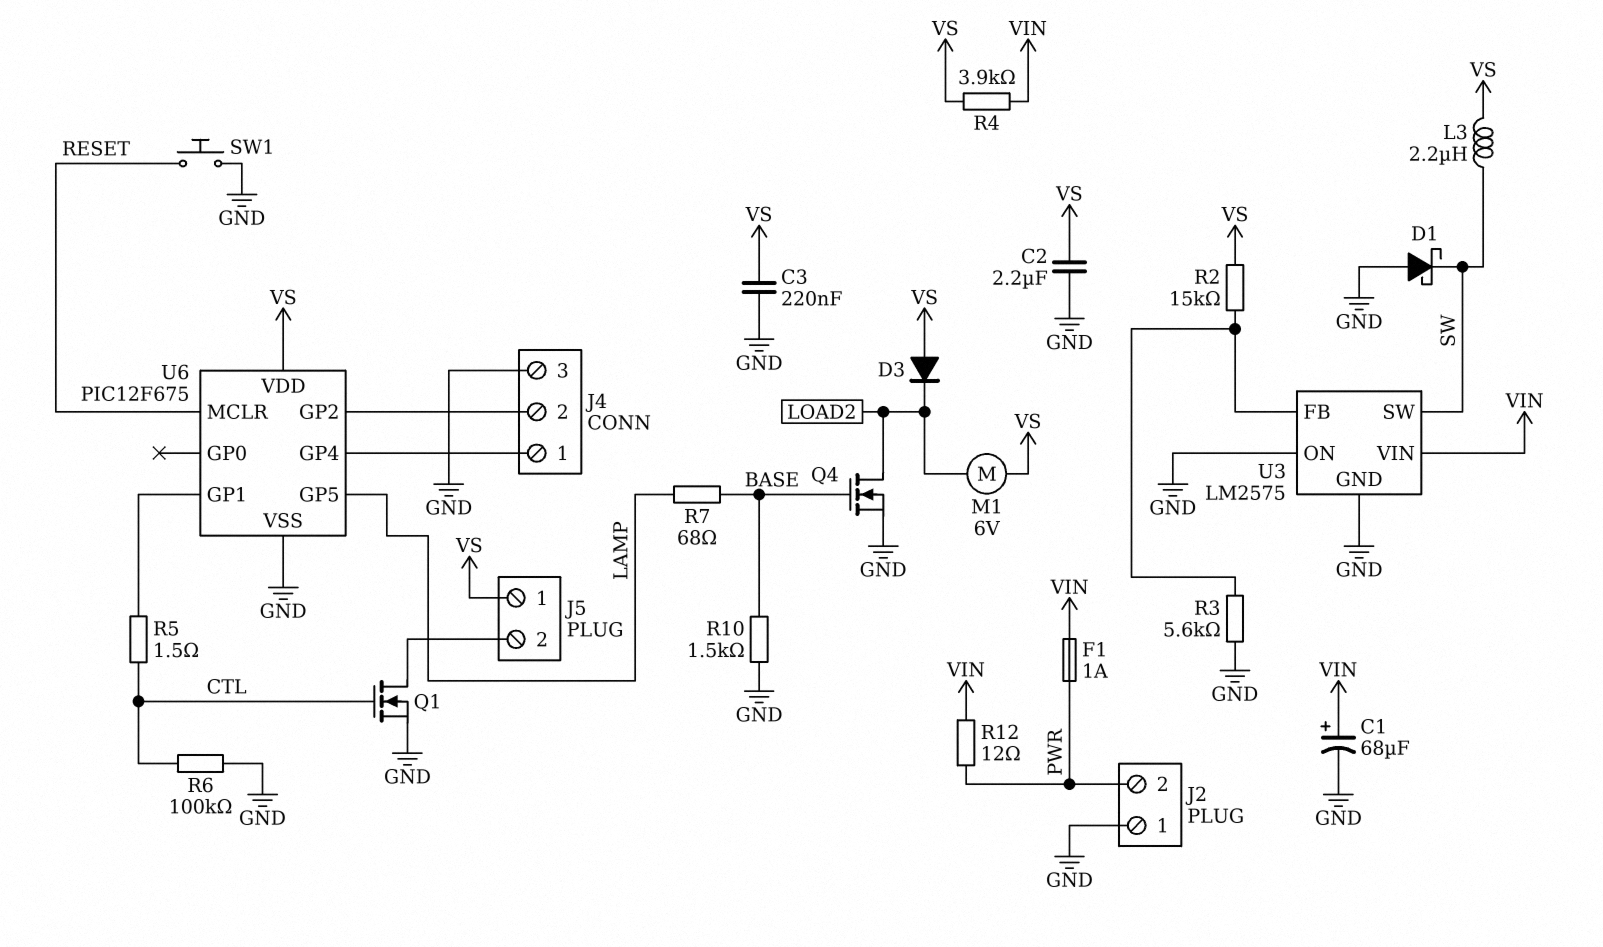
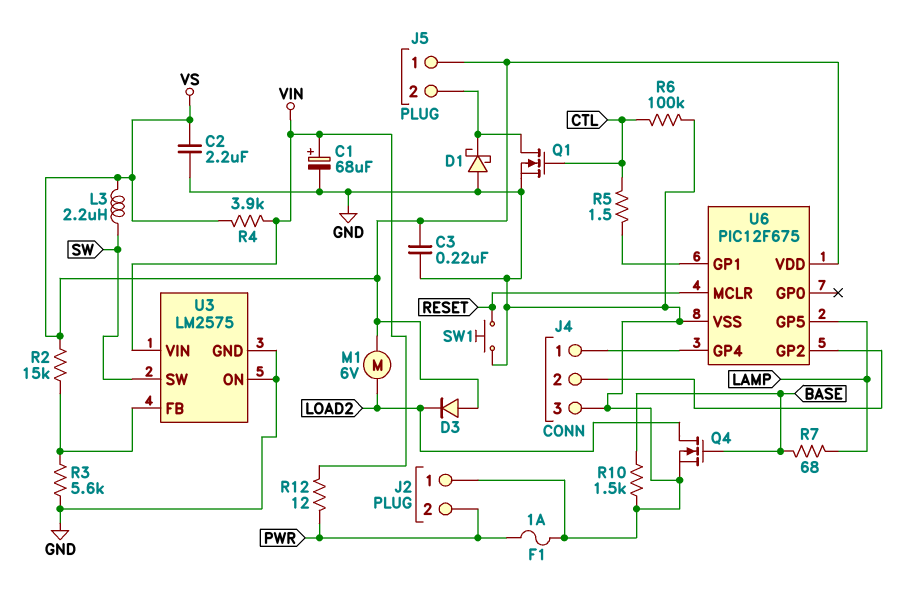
D1: schottky (A GND, K SW) -> schottky (A GND, K J5/2)
F1: 1A (PWR, VIN) -> 1A (GND, PWR)

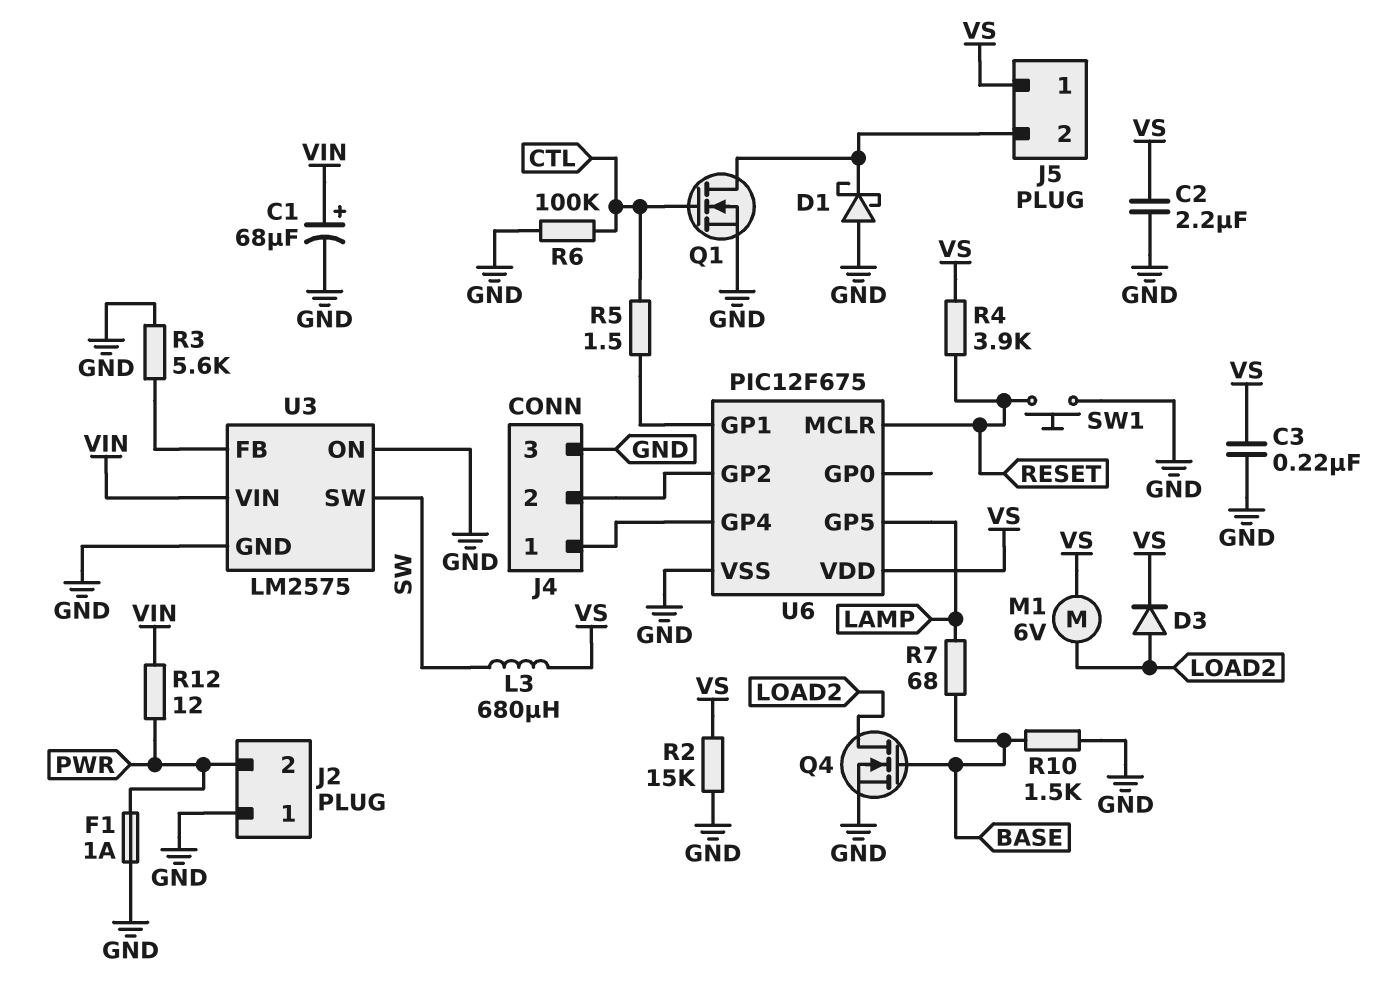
D3: diode (A VS, K LOAD2) -> diode (A LOAD2, K VS)
L3: 2.2uH (SW, VS) -> 680uH (SW, VS)
R2: 15k (U3/FB, VS) -> 15k (GND, VS)
R4: 3.9k (VIN, VS) -> 3.9k (RESET, VS)

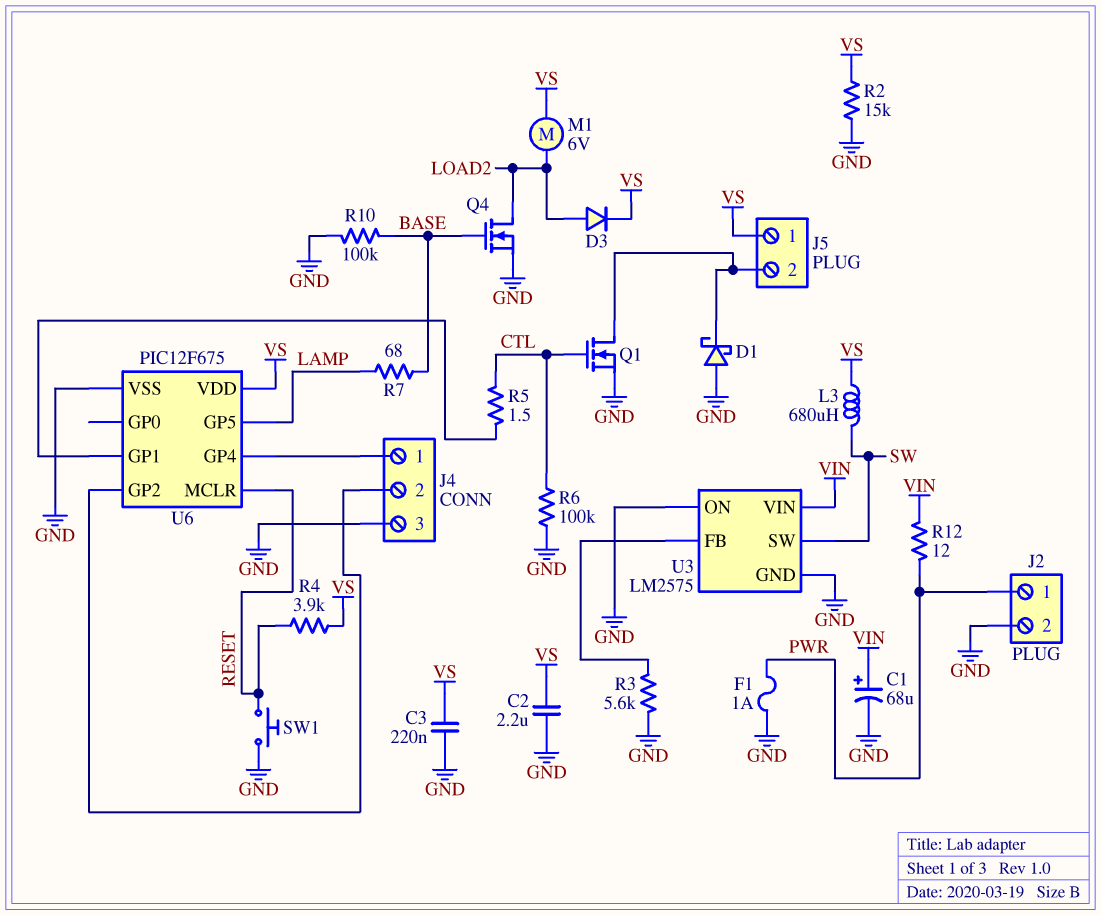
J2 pin 1: GND -> PWR
J2 pin 2: PWR -> GND
R10: 1.5k (BASE, GND) -> 100k (BASE, GND)

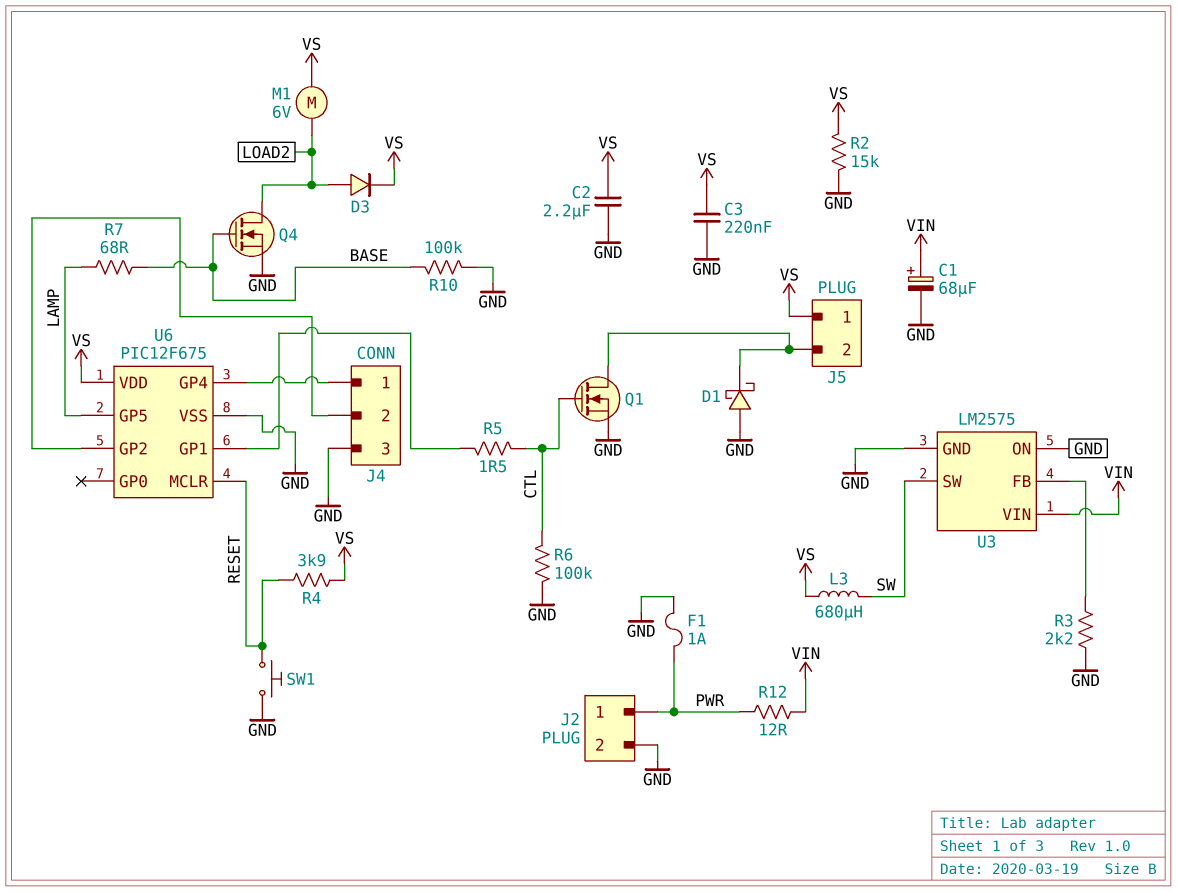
R3: 5.6k (GND, U3/FB) -> 2.2k (GND, U3/FB)

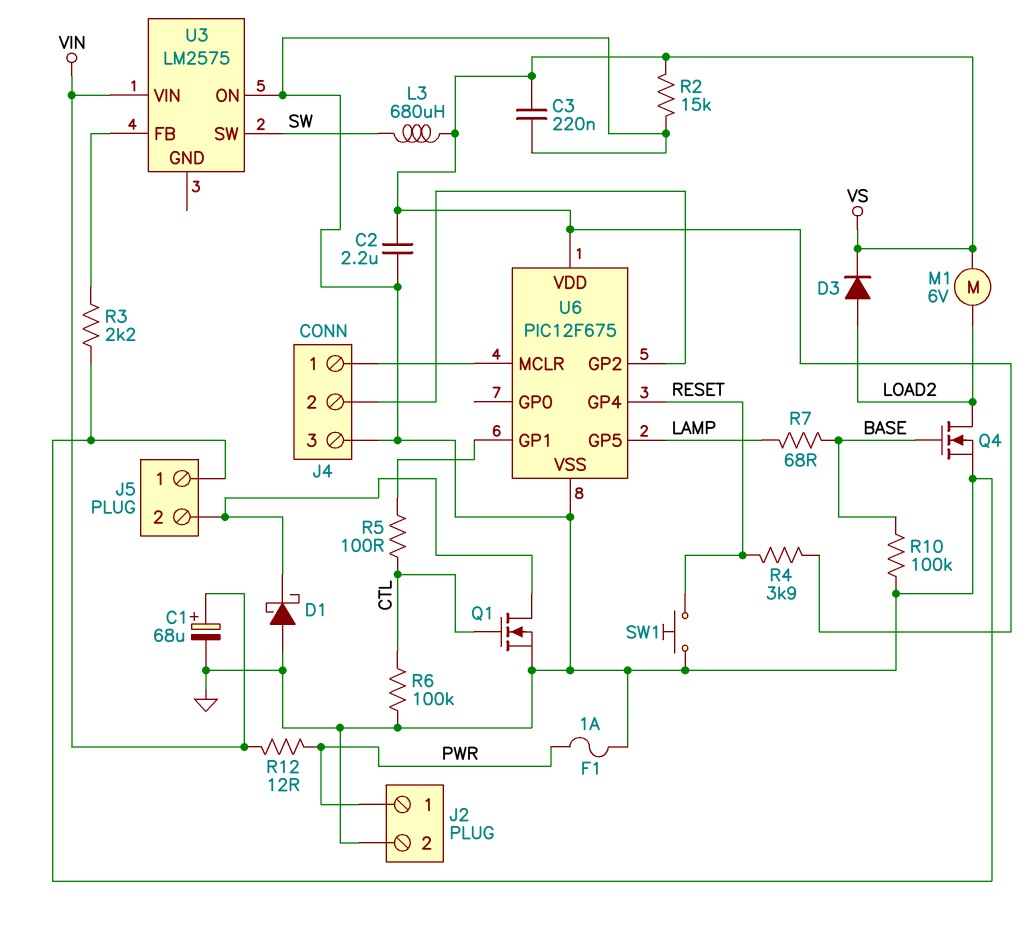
J5 pin 1: VS -> GND
R5: 1.5 (CTL, U6/GP1) -> 100 (CTL, U6/GP1)
U3 pin GND: GND -> none
U6 pin GP4: J4/1 -> RESET
U6 pin MCLR: RESET -> J4/1

